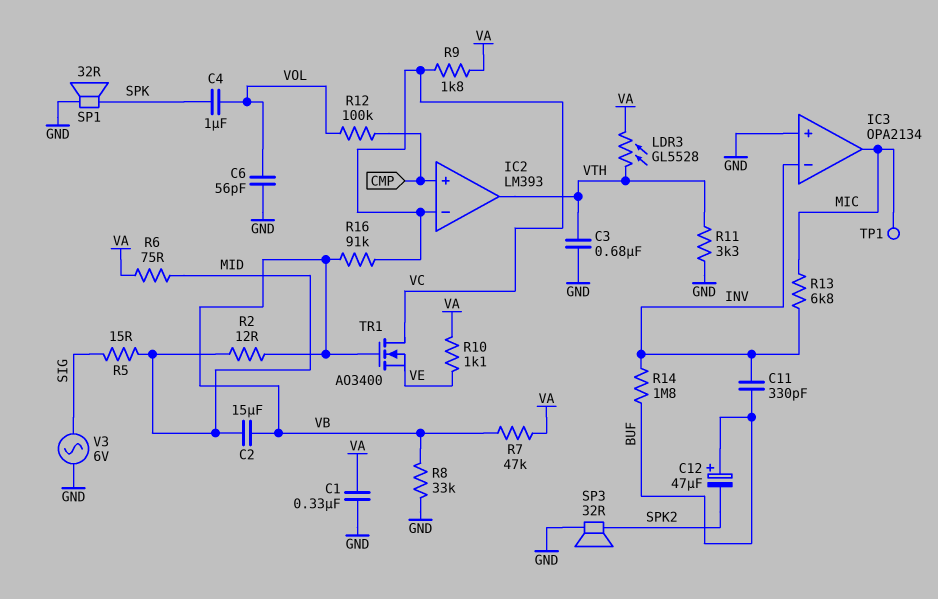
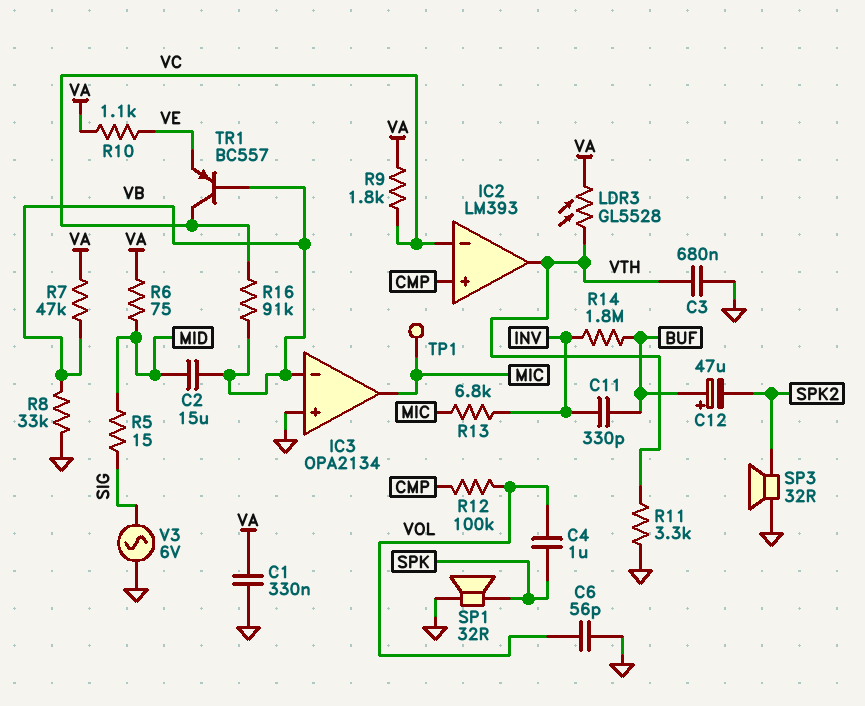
IC3 pin in-: INV -> VB
R2: 12 (MID, VB) -> none
TR1: NMOS AO3400 (G VB, D VC, S VE) -> PNP BC557 (B VB, C VC, E VE)

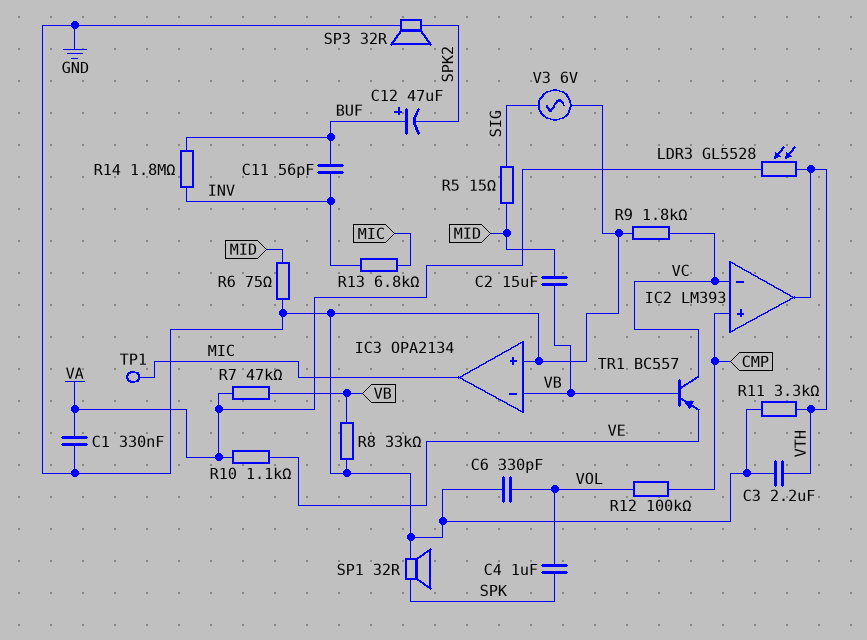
C3: 680nF (GND, VTH) -> 2.2uF (GND, VTH)
C6: 56pF (GND, VOL) -> 330pF (GND, VOL)
C11: 330pF (BUF, INV) -> 56pF (BUF, INV)
R6: 75 (MID, VA) -> 75 (GND, MID)
R9: 1.8k (VA, VC) -> 1.8k (GND, VC)
R16: 91k (VB, VC) -> none

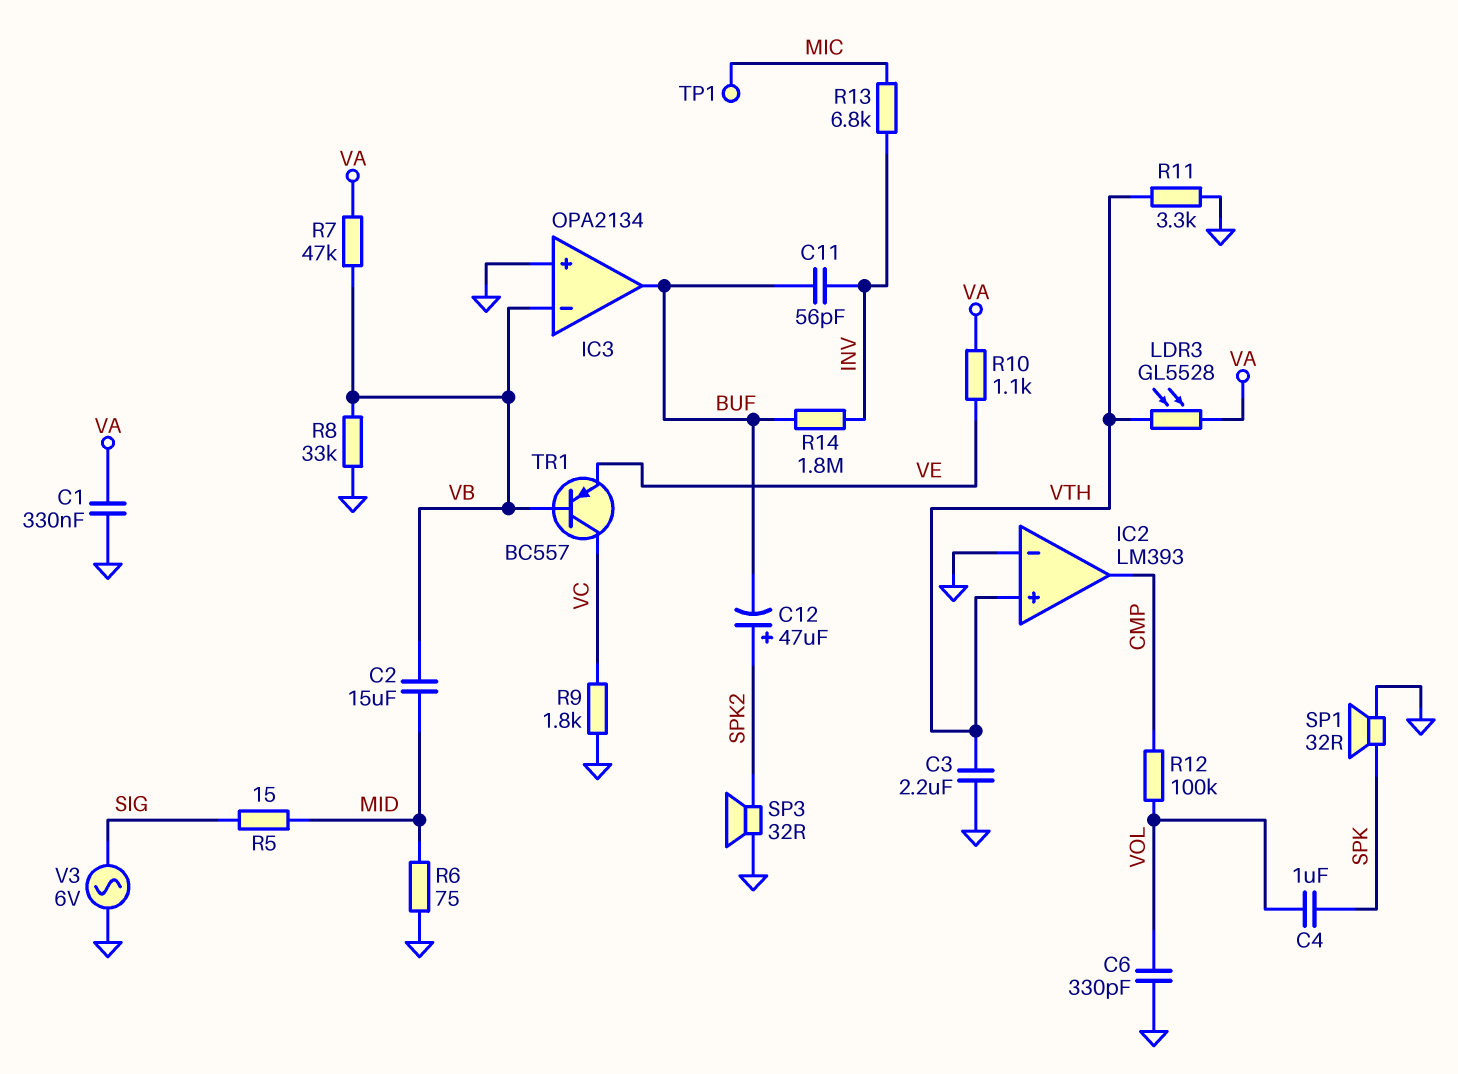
C12: 47uF (plus BUF, minus SPK2) -> 47uF (plus SPK2, minus BUF)
IC2 pin in+: CMP -> VTH
IC2 pin in-: VC -> GND
IC2 pin out: VTH -> CMP
IC3 pin out: MIC -> BUF

